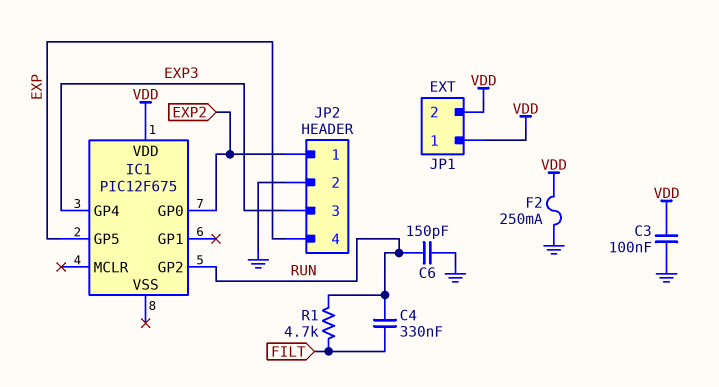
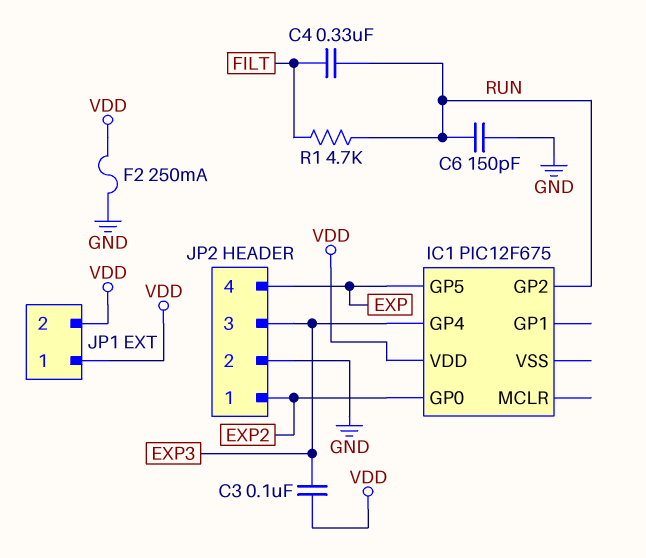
C3: 100nF (GND, VDD) -> 100nF (EXP3, VDD)

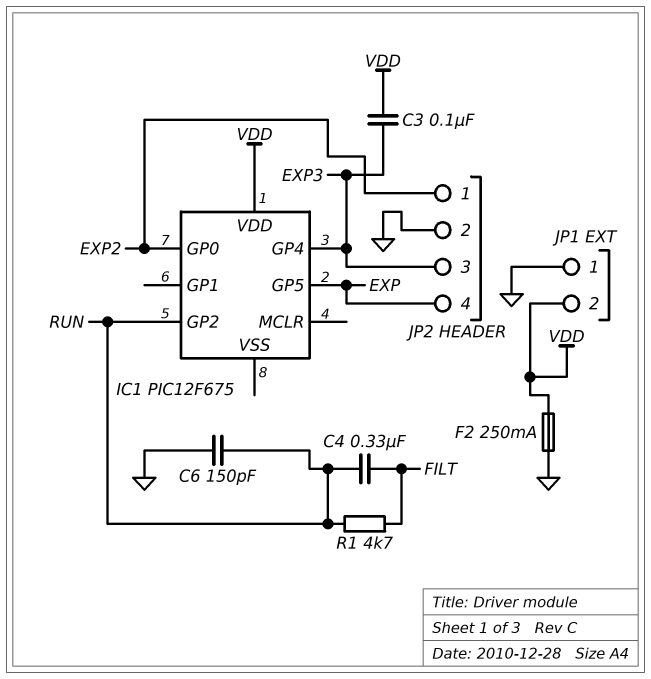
JP1 pin 1: VDD -> GND

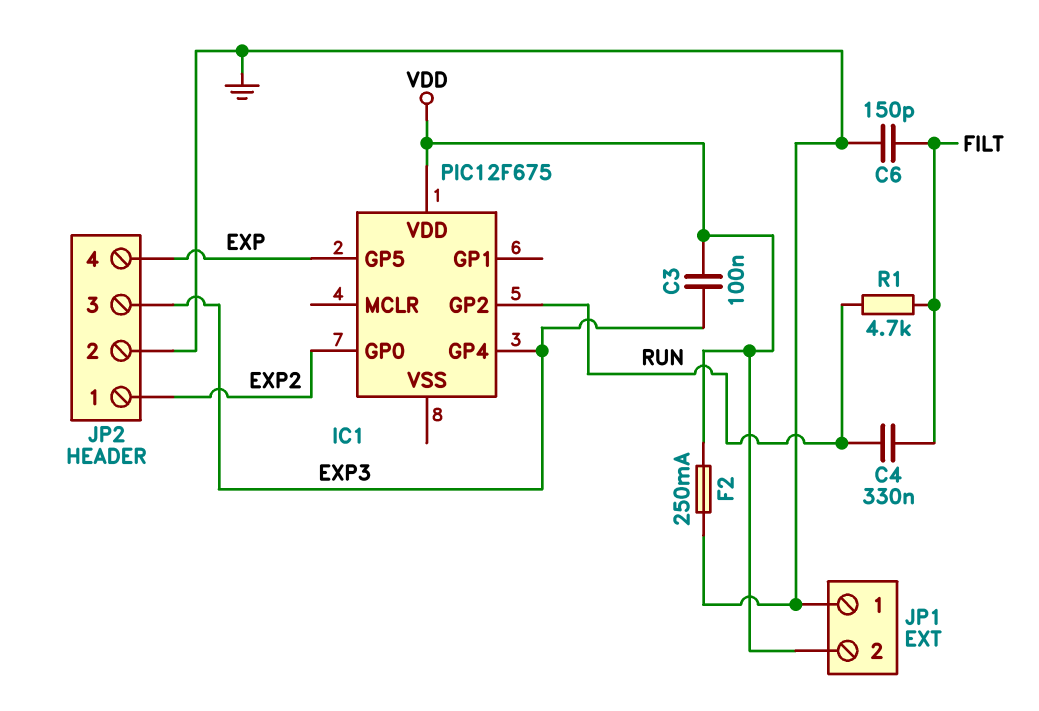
C6: 150pF (GND, RUN) -> 150pF (FILT, GND)

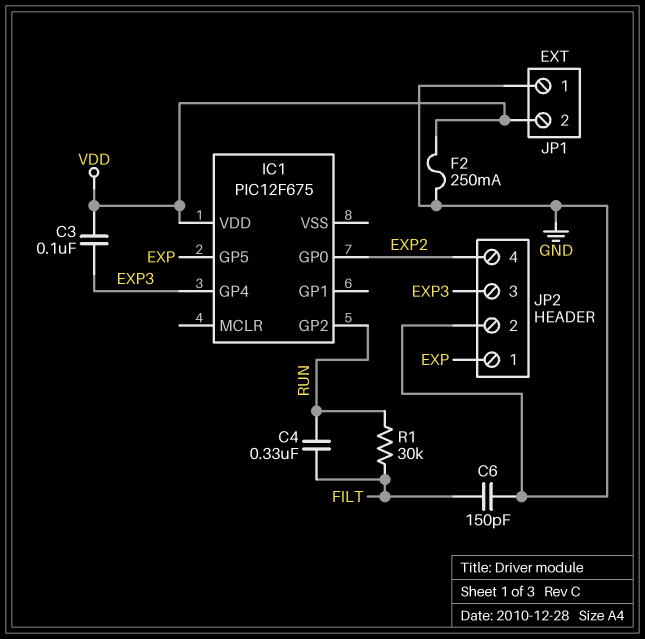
JP2 pin 1: EXP2 -> EXP
JP2 pin 4: EXP -> EXP2
R1: 4.7k (FILT, RUN) -> 30k (FILT, RUN)

